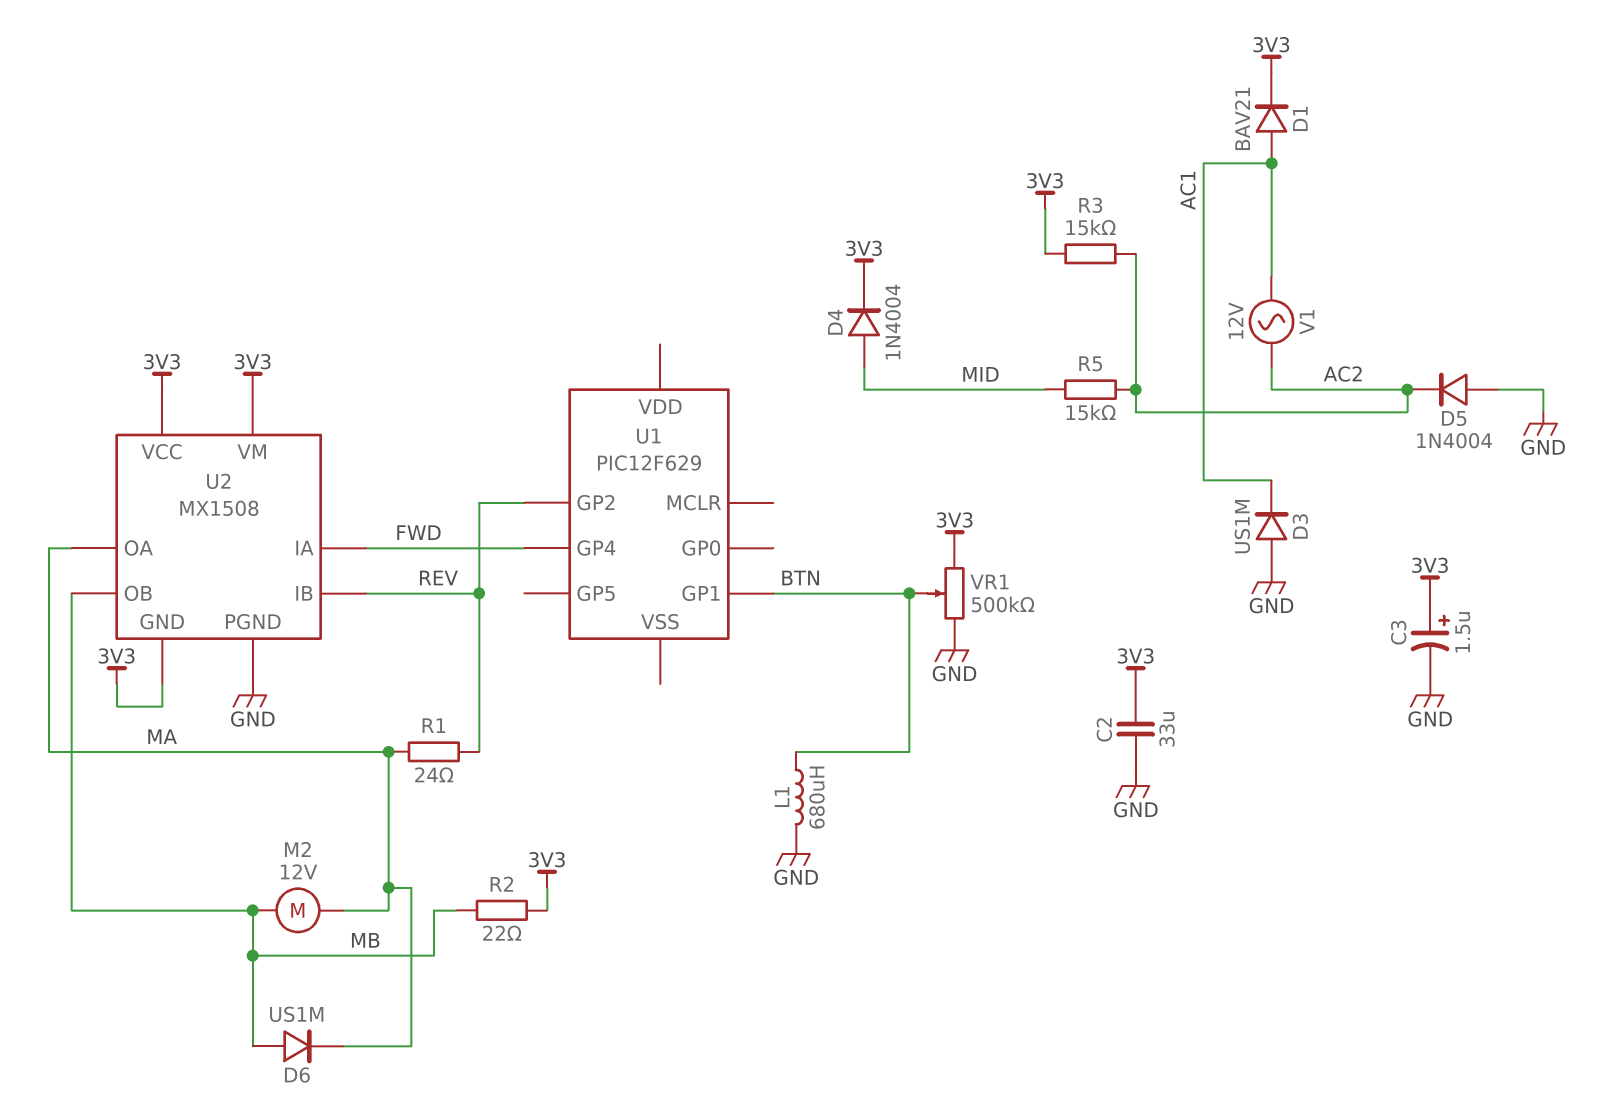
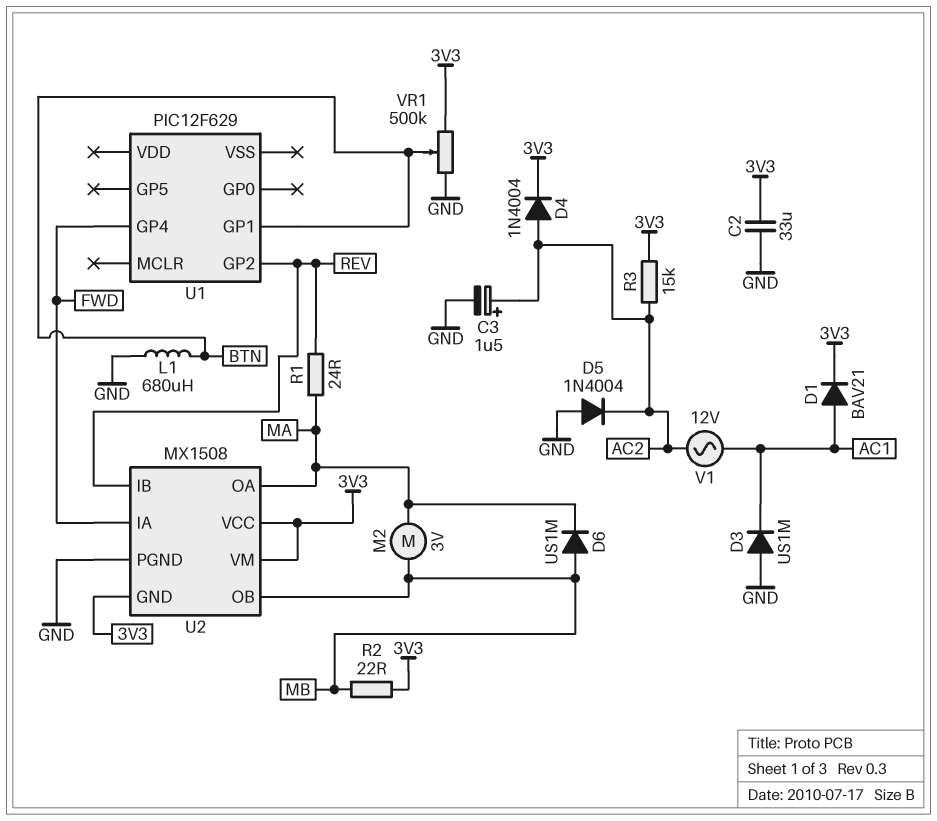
C3: 1.5uF (plus 3V3, minus GND) -> 1.5uF (plus AC2, minus GND)
D4: diode 1N4004 (A MID, K 3V3) -> diode 1N4004 (A AC2, K 3V3)
M2: motor 12V (MA, MB) -> motor 3V (MA, MB)
R5: 15k (AC2, MID) -> none

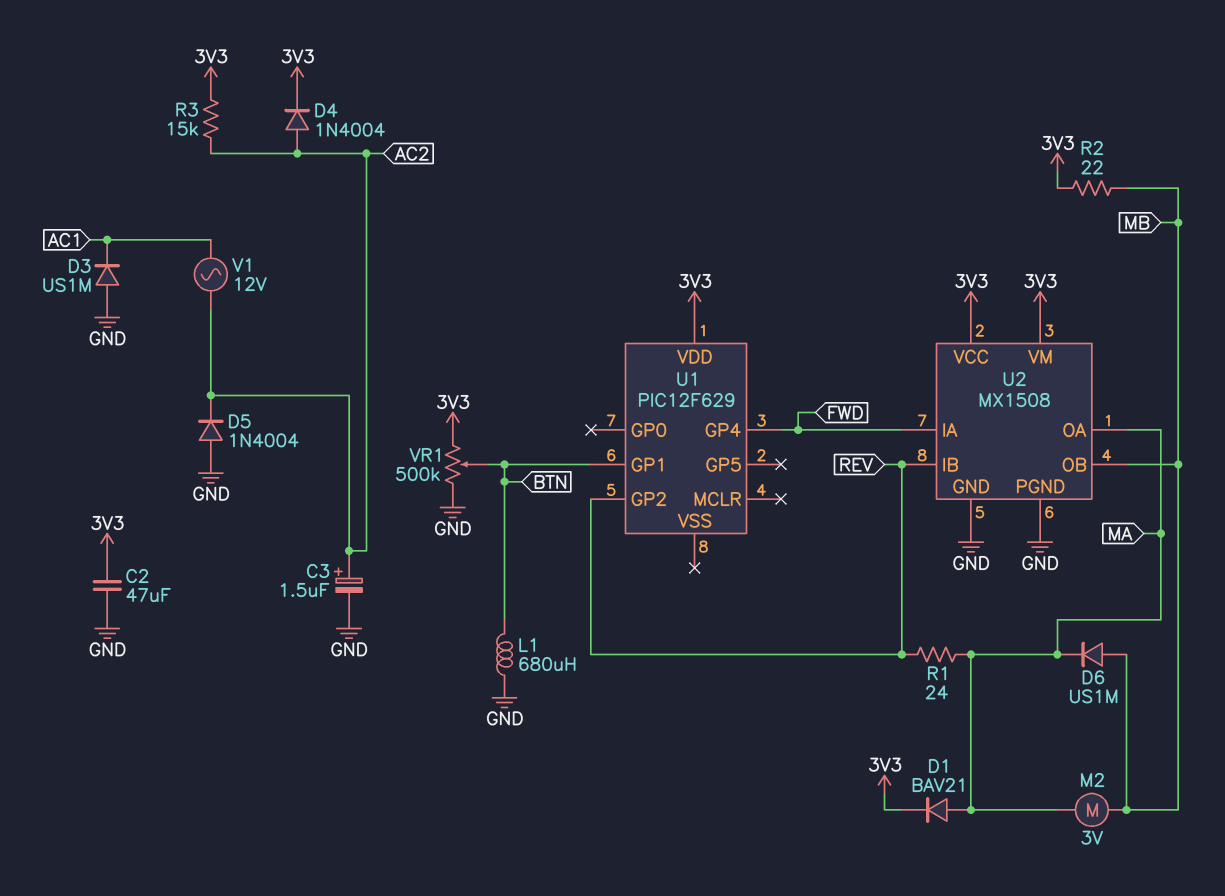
C2: 33uF (3V3, GND) -> 47uF (3V3, GND)
D1: diode BAV21 (A AC1, K 3V3) -> diode BAV21 (A MA, K 3V3)
U1 pin VDD: none -> 3V3
U2 pin GND: 3V3 -> GND

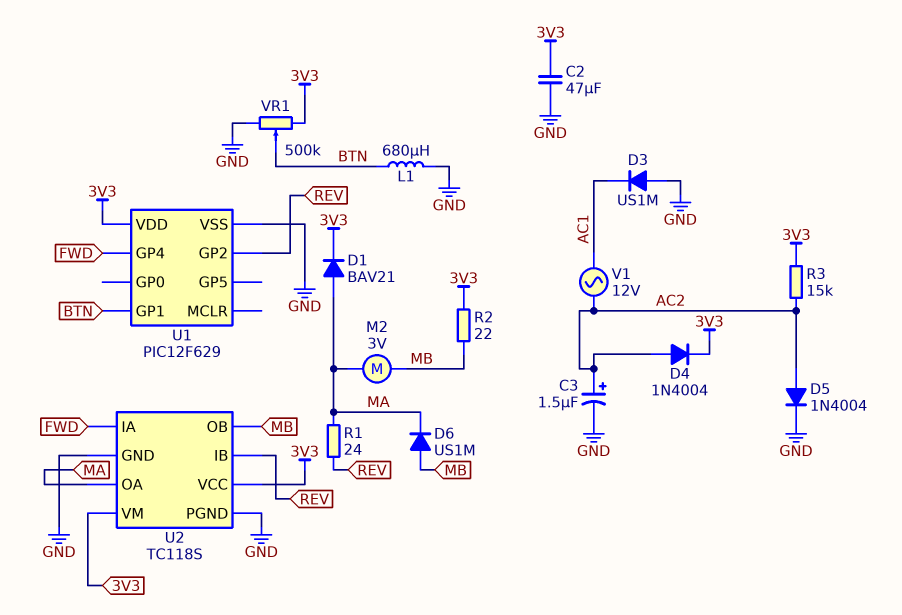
D5: diode 1N4004 (A GND, K AC2) -> diode 1N4004 (A AC2, K GND)
U1 pin VSS: none -> GND
U2: MX1508 -> TC118S

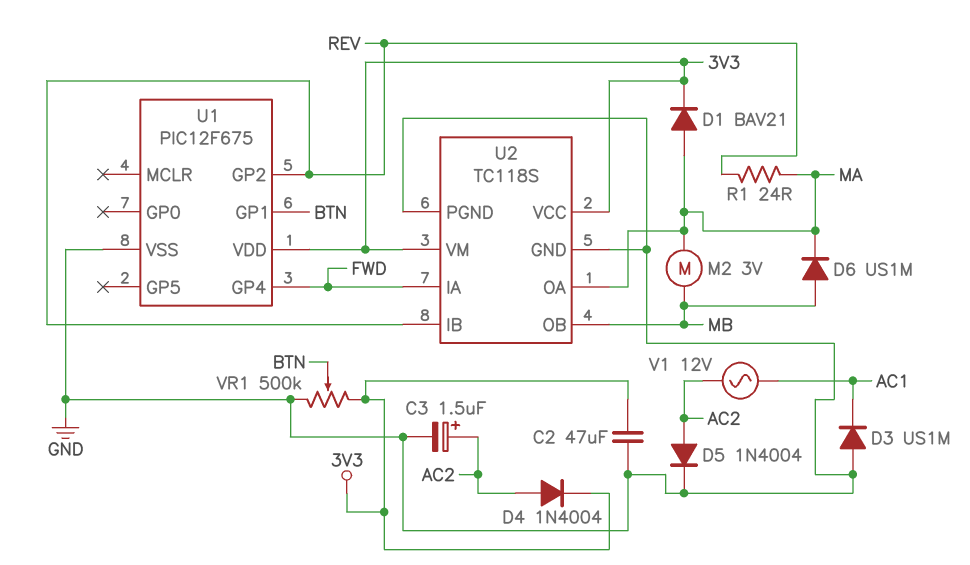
L1: 680uH (BTN, GND) -> none
R2: 22 (3V3, MB) -> none
R3: 15k (3V3, AC2) -> none
U1: PIC12F629 -> PIC12F675

